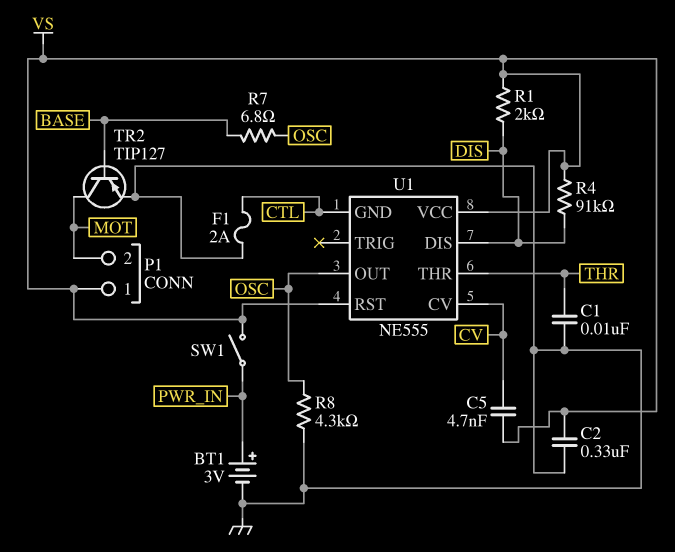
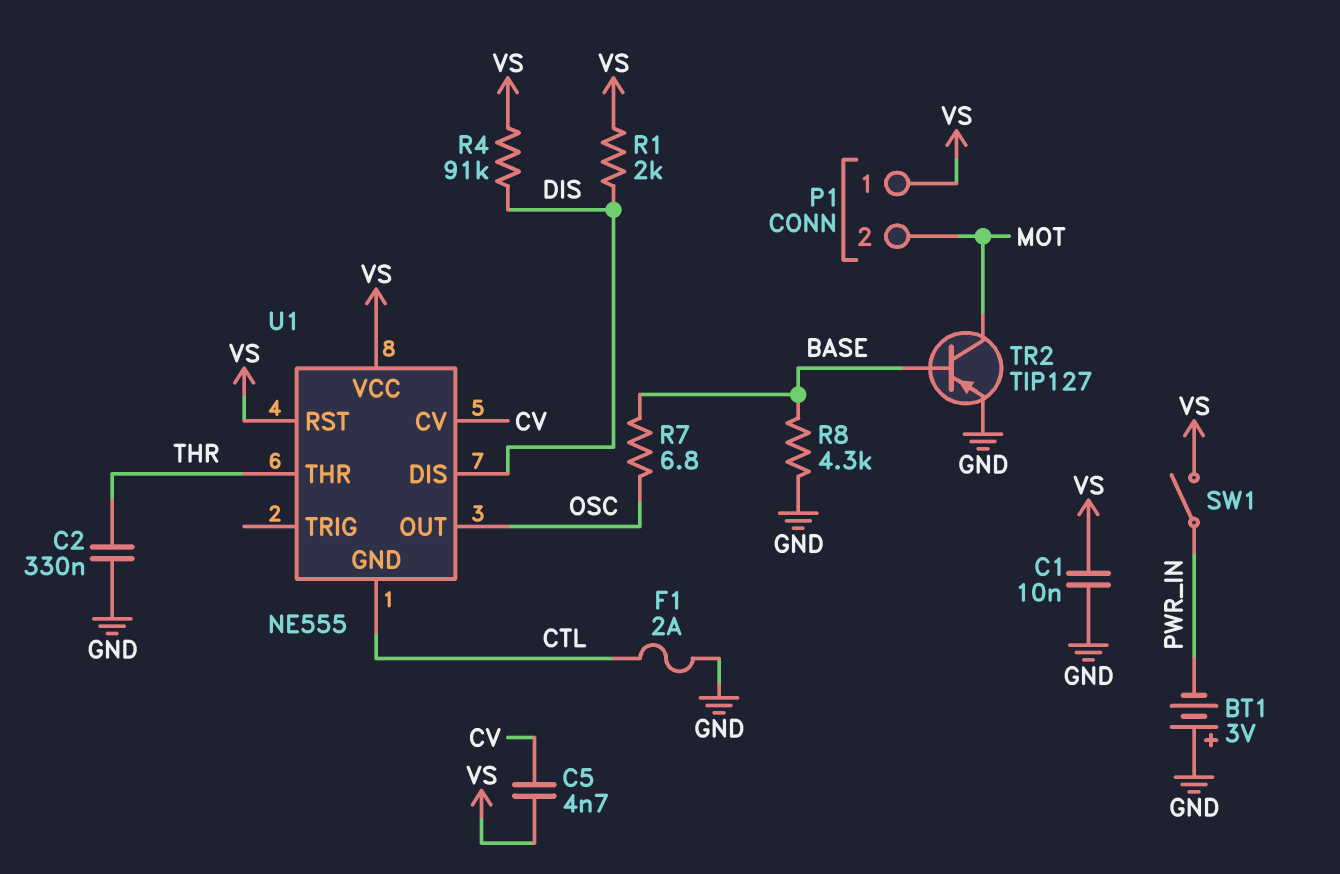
BT1: 3V (plus PWR_IN, minus GND) -> 3V (plus GND, minus PWR_IN)
C1: 10nF (GND, THR) -> 10nF (GND, VS)
C2: 330nF (GND, VS) -> 330nF (GND, THR)
R8: 4.3k (GND, OSC) -> 4.3k (BASE, GND)

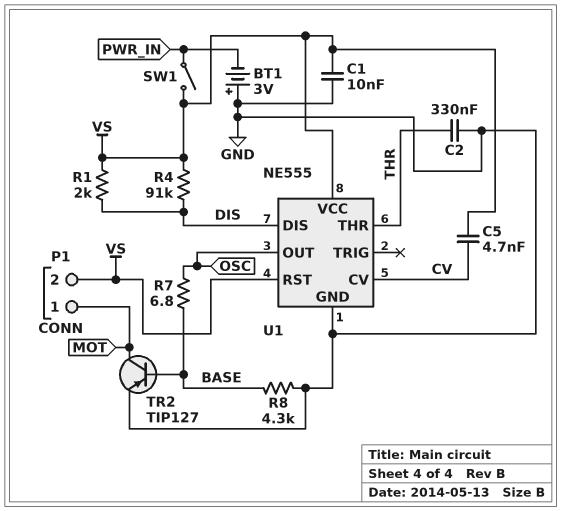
F1: 2A (CTL, GND) -> none
P1 pin 1: VS -> MOT
P1 pin 2: MOT -> VS
U1 pin GND: CTL -> GND

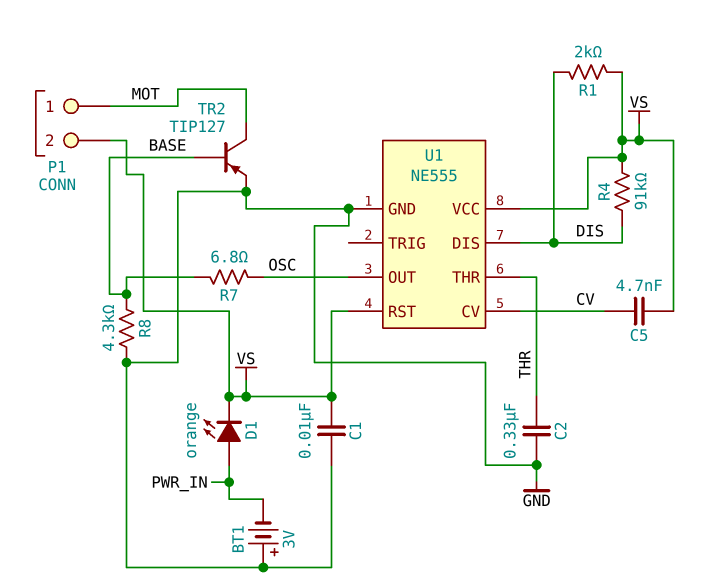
D1: none -> LED orange (A PWR_IN, K VS)
SW1: switch (PWR_IN, VS) -> none

